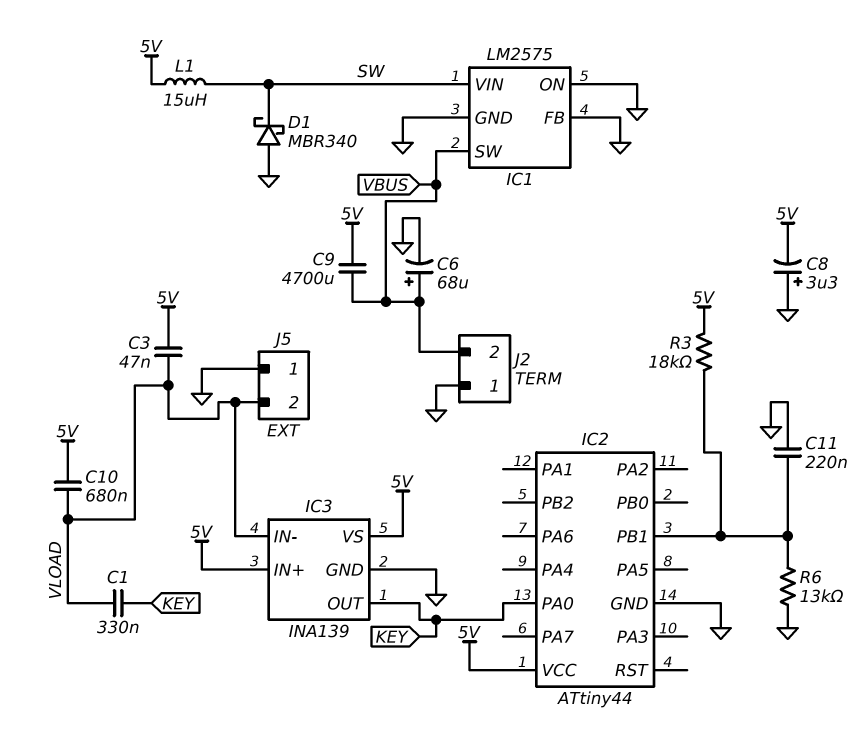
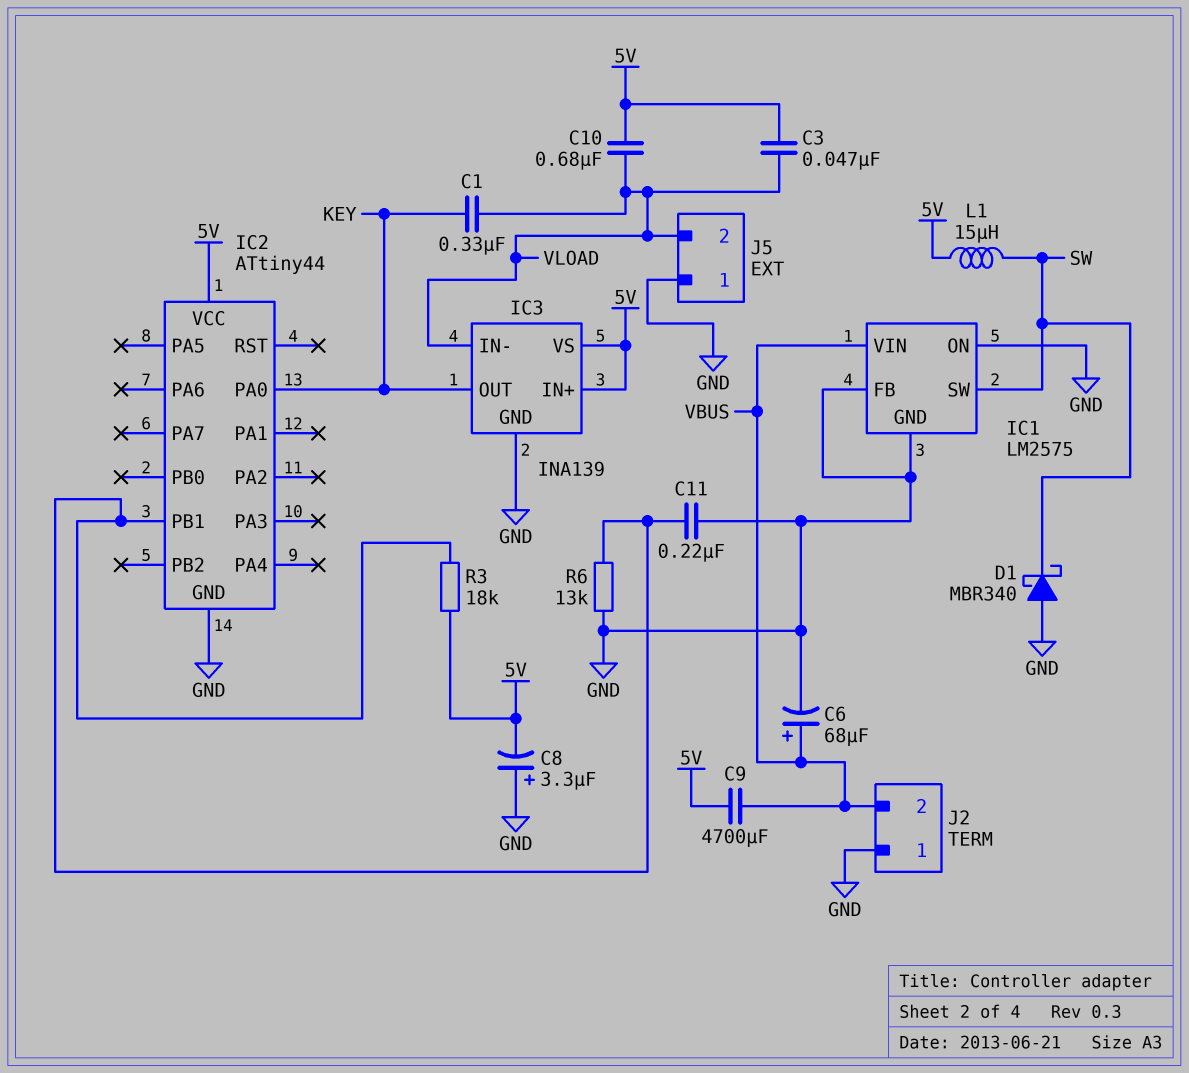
IC1 pin SW: VBUS -> SW
IC1 pin VIN: SW -> VBUS

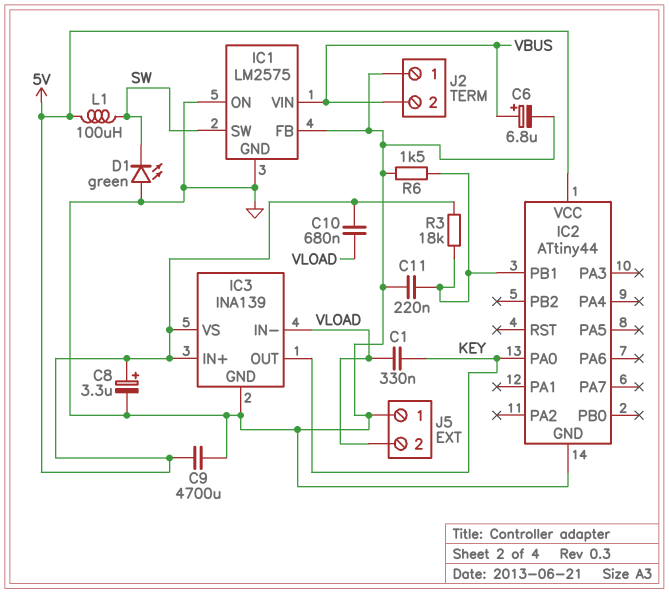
C3: 47nF (5V, VLOAD) -> none
C6: 68uF (plus VBUS, minus GND) -> 6.8uF (plus VBUS, minus GND)
C8: 3.3uF (plus GND, minus 5V) -> 3.3uF (plus 5V, minus GND)
C9: 4700uF (5V, VBUS) -> 4700uF (5V, GND)
D1: schottky MBR340 (A GND, K SW) -> LED green (A GND, K SW)
L1: 15uH (5V, SW) -> 100uH (5V, SW)
R6: 13k (GND, IC2/PB1) -> 1.5k (GND, IC2/PB1)

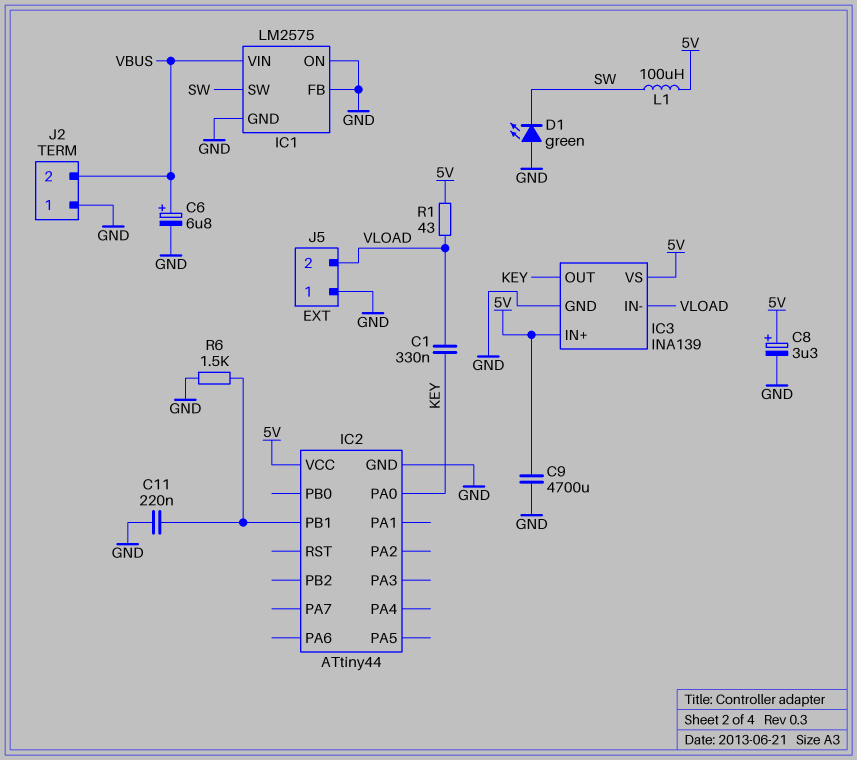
C10: 680nF (5V, VLOAD) -> none
R1: none -> 43 (5V, VLOAD)
R3: 18k (5V, IC2/PB1) -> none

